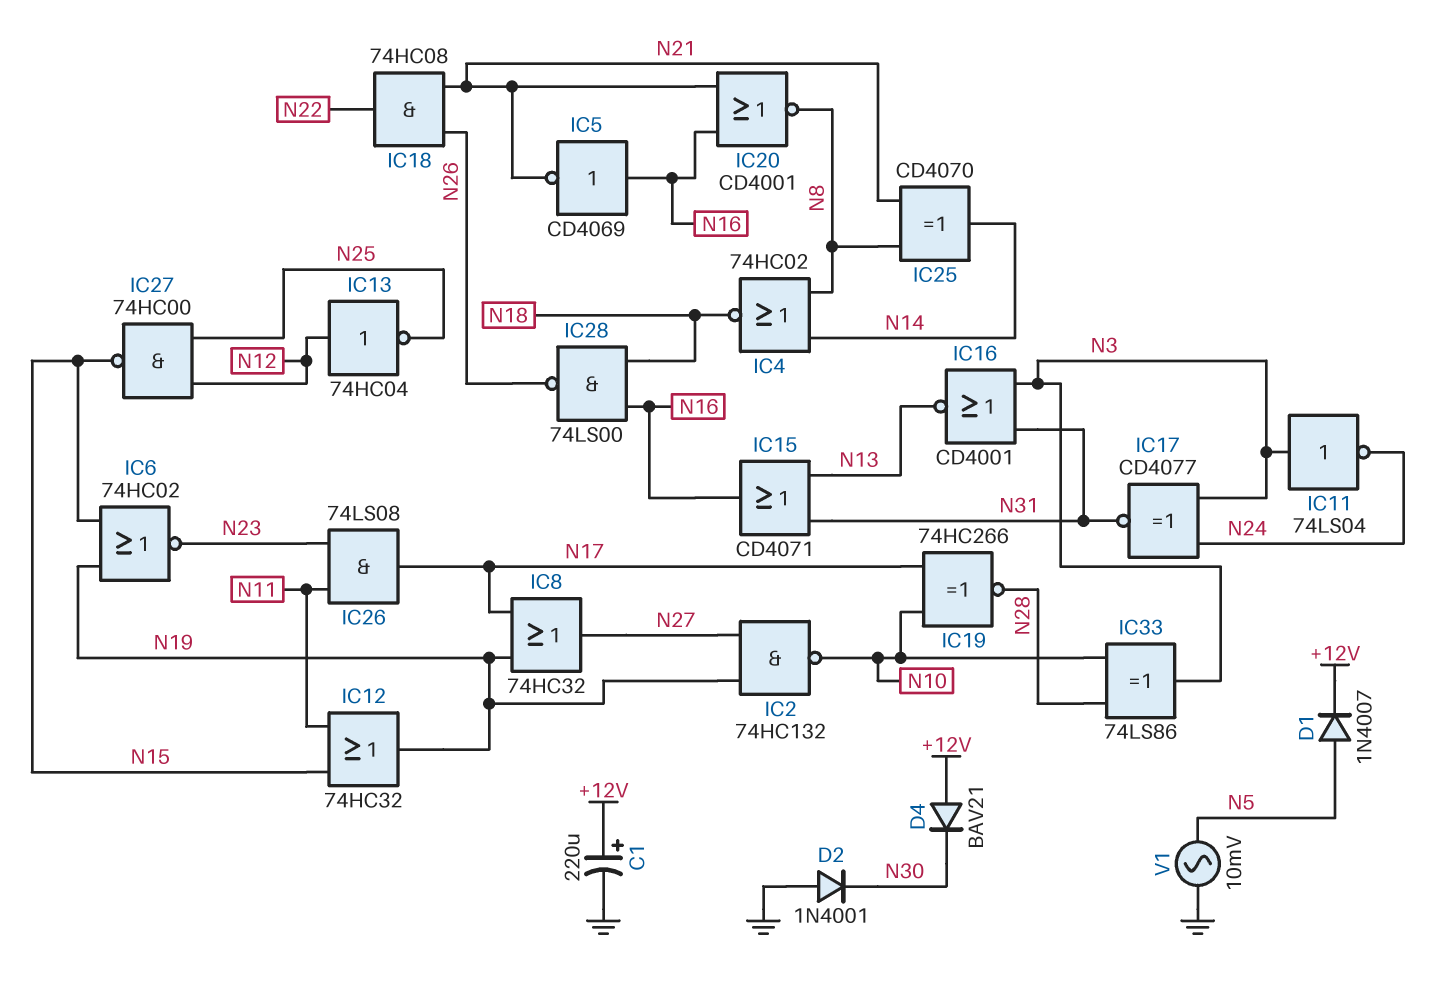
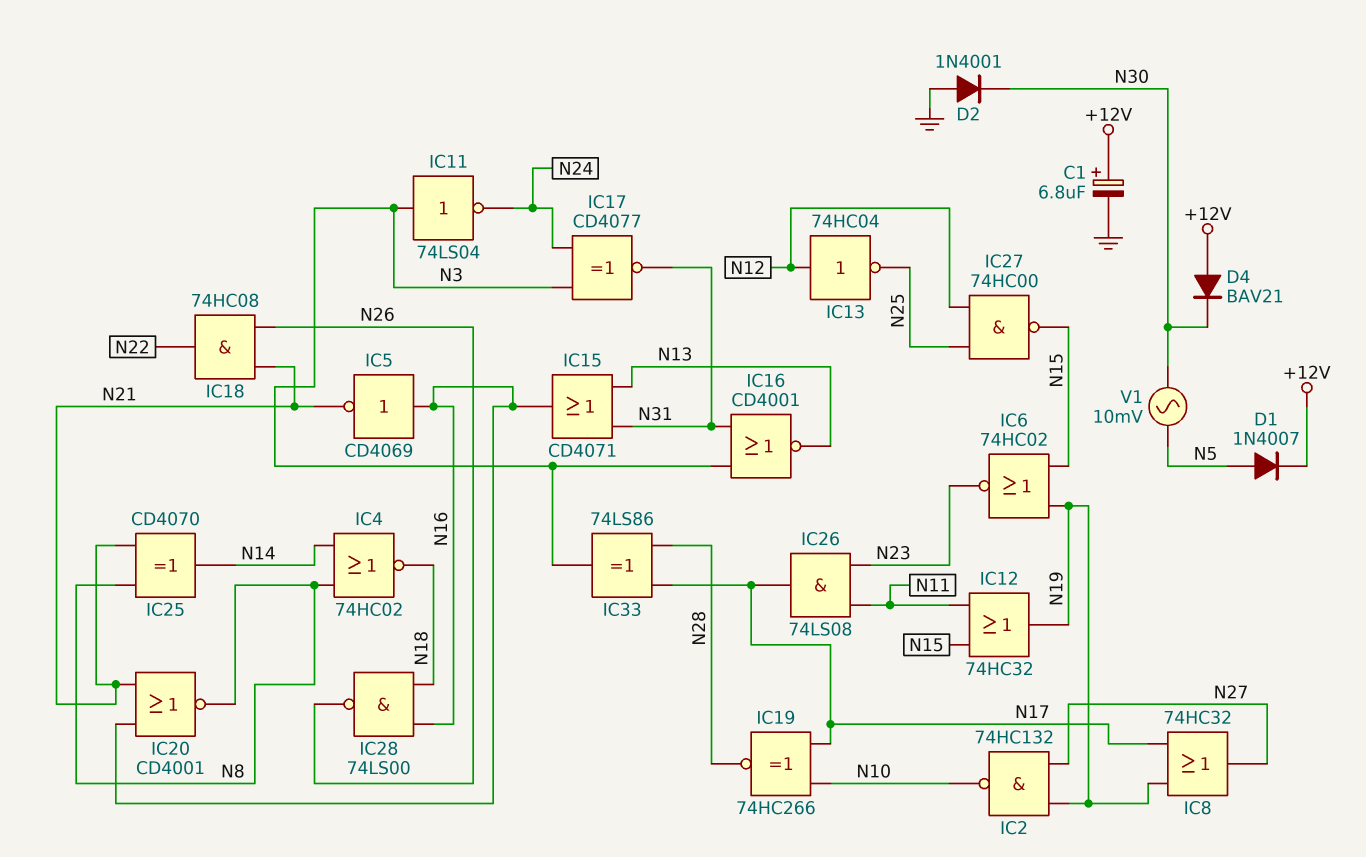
C1: 220uF (plus +12V, minus GND) -> 6.8uF (plus +12V, minus GND)
IC33: XOR 74LS86 (in N10, in N28, out N3) -> XOR 74LS86 (in N17, in N28, out N3)
V1: AC 10mV (GND, N5) -> AC 10mV (N5, N30)

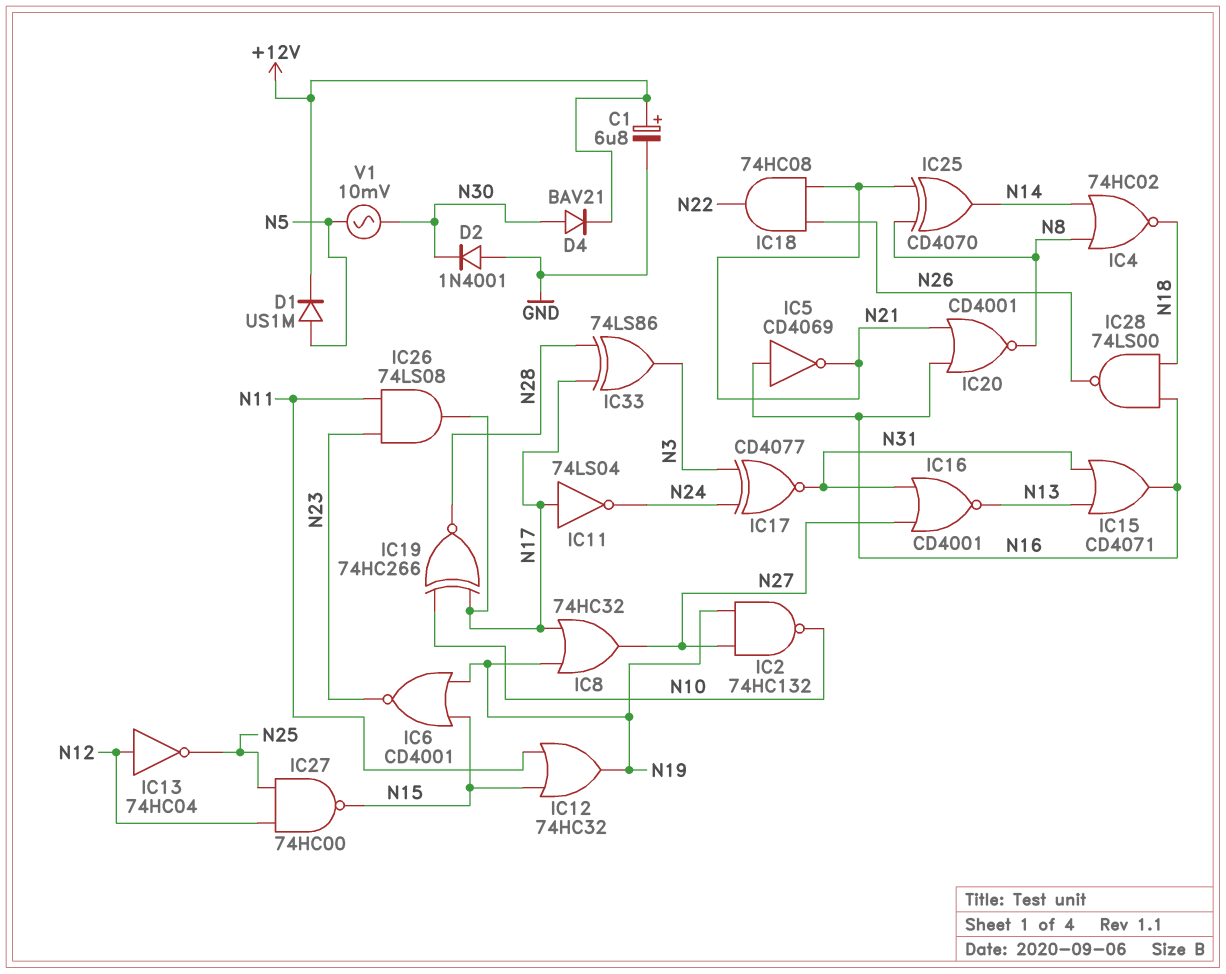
D1: diode 1N4007 (A N5, K +12V) -> diode US1M (A N5, K +12V)
D4: diode BAV21 (A +12V, K N30) -> diode BAV21 (A N30, K +12V)
IC6: NOR 74HC02 (in N15, in N19, out N23) -> NOR CD4001 (in N15, in N19, out N23)
IC11: NOT 74LS04 (in N3, out N24) -> NOT 74LS04 (in N17, out N24)
IC16: NOR CD4001 (in N3, in N31, out N13) -> NOR CD4001 (in N27, in N31, out N13)

